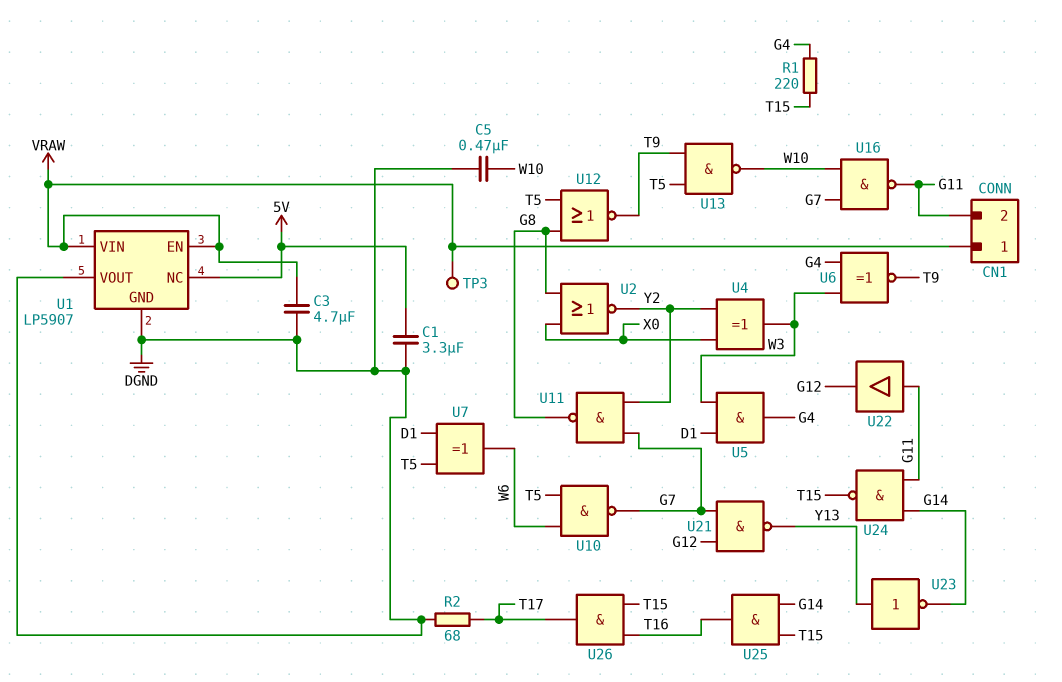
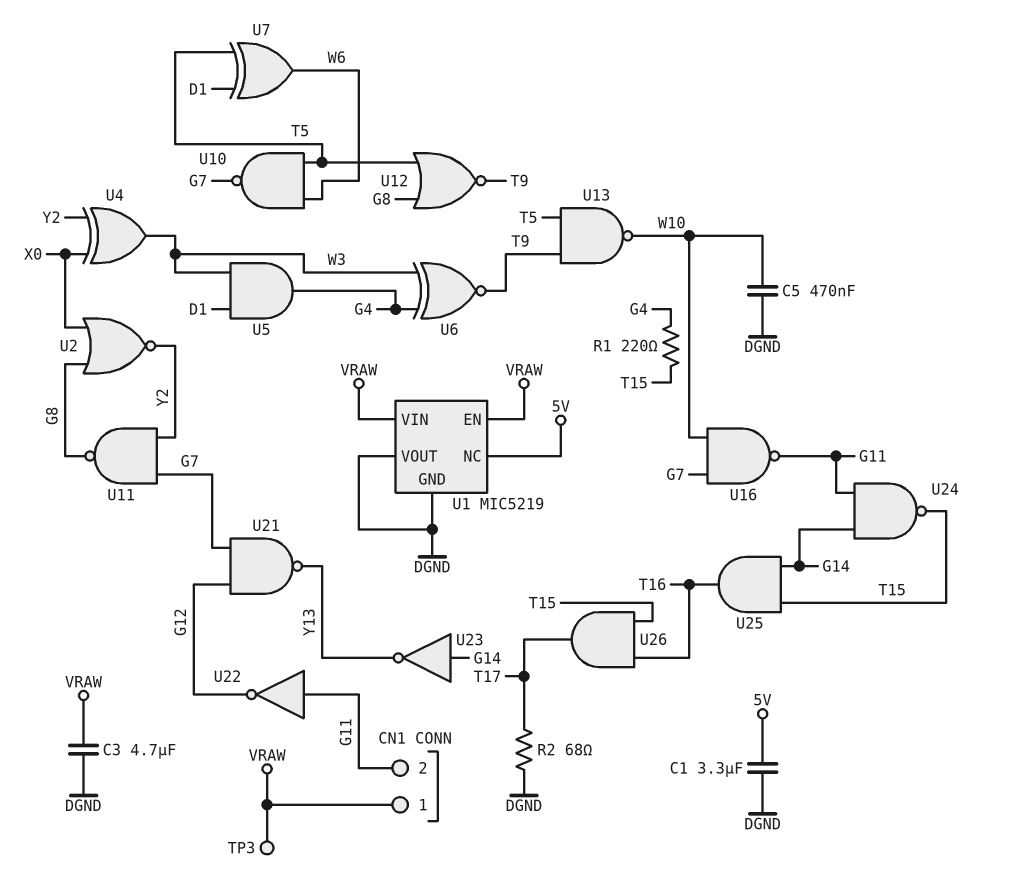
U1: LP5907 -> MIC5219
U22: buffer (in G11, out G12) -> NOT (in G11, out G12)
U23: NOT (in Y13, out G14) -> NOT (in G14, out Y13)

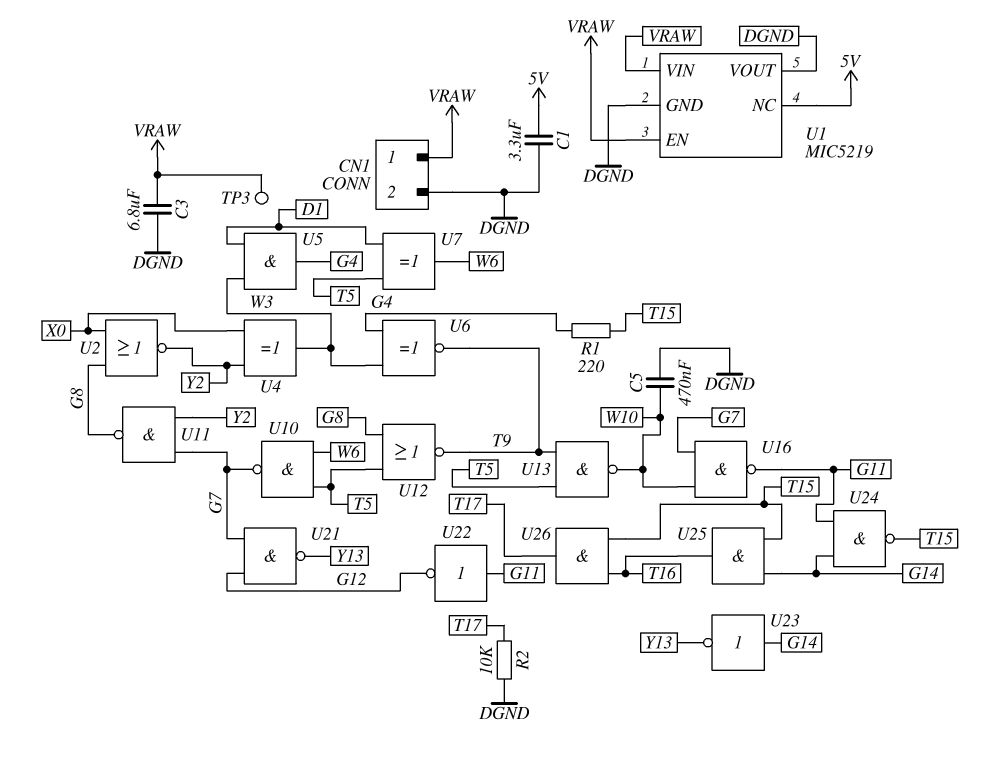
C3: 4.7uF (DGND, VRAW) -> 6.8uF (DGND, VRAW)
CN1 pin 2: G11 -> DGND
R2: 68 (DGND, T17) -> 10k (DGND, T17)

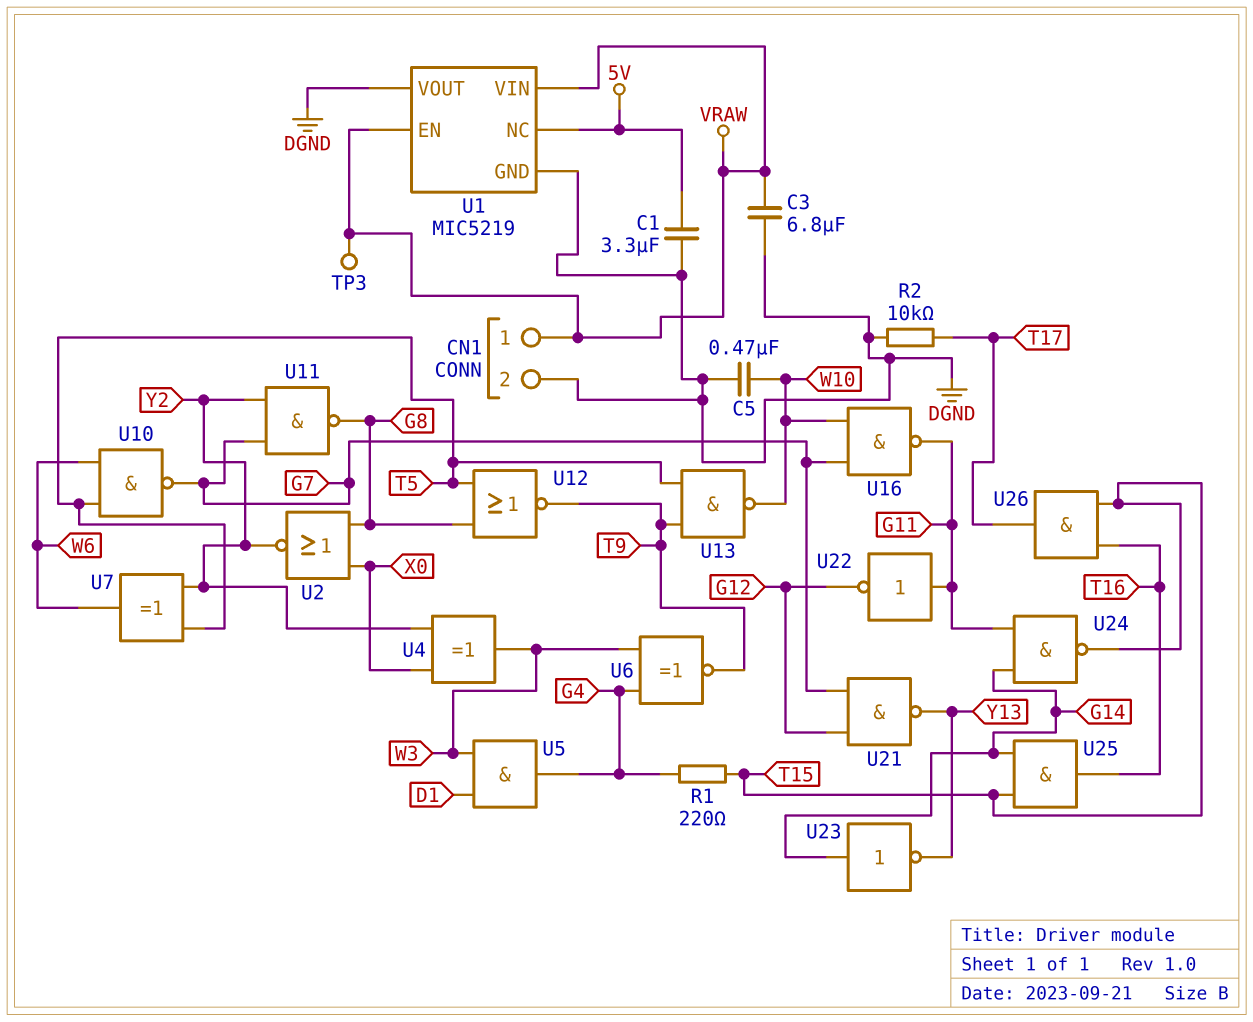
U7: XOR (in D1, in T5, out W6) -> XOR (in T5, in Y2, out W6)

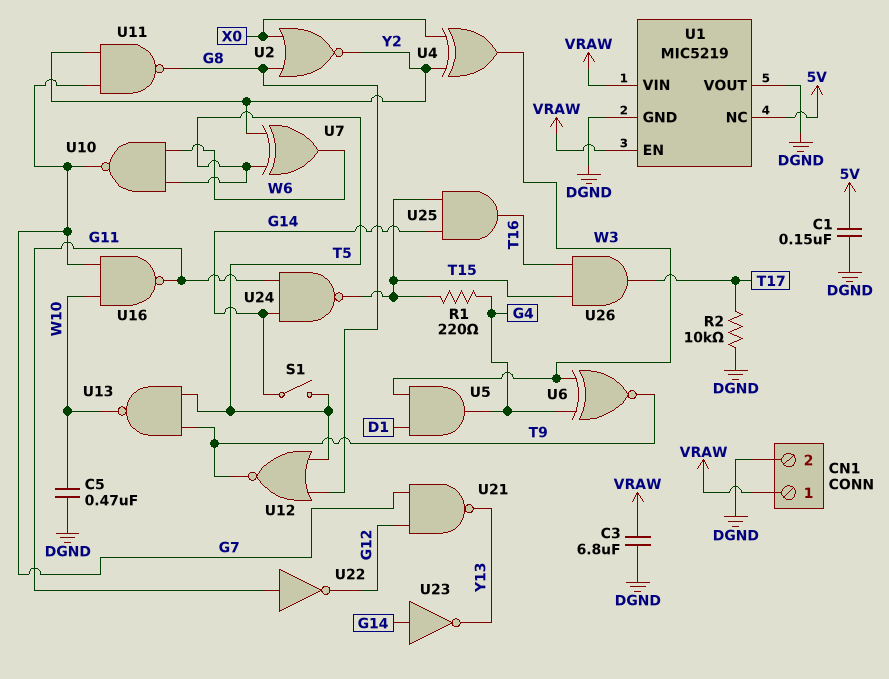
C1: 3.3uF (5V, DGND) -> 150nF (5V, DGND)
S1: none -> switch (G14, T5)
TP3: test point (VRAW) -> none

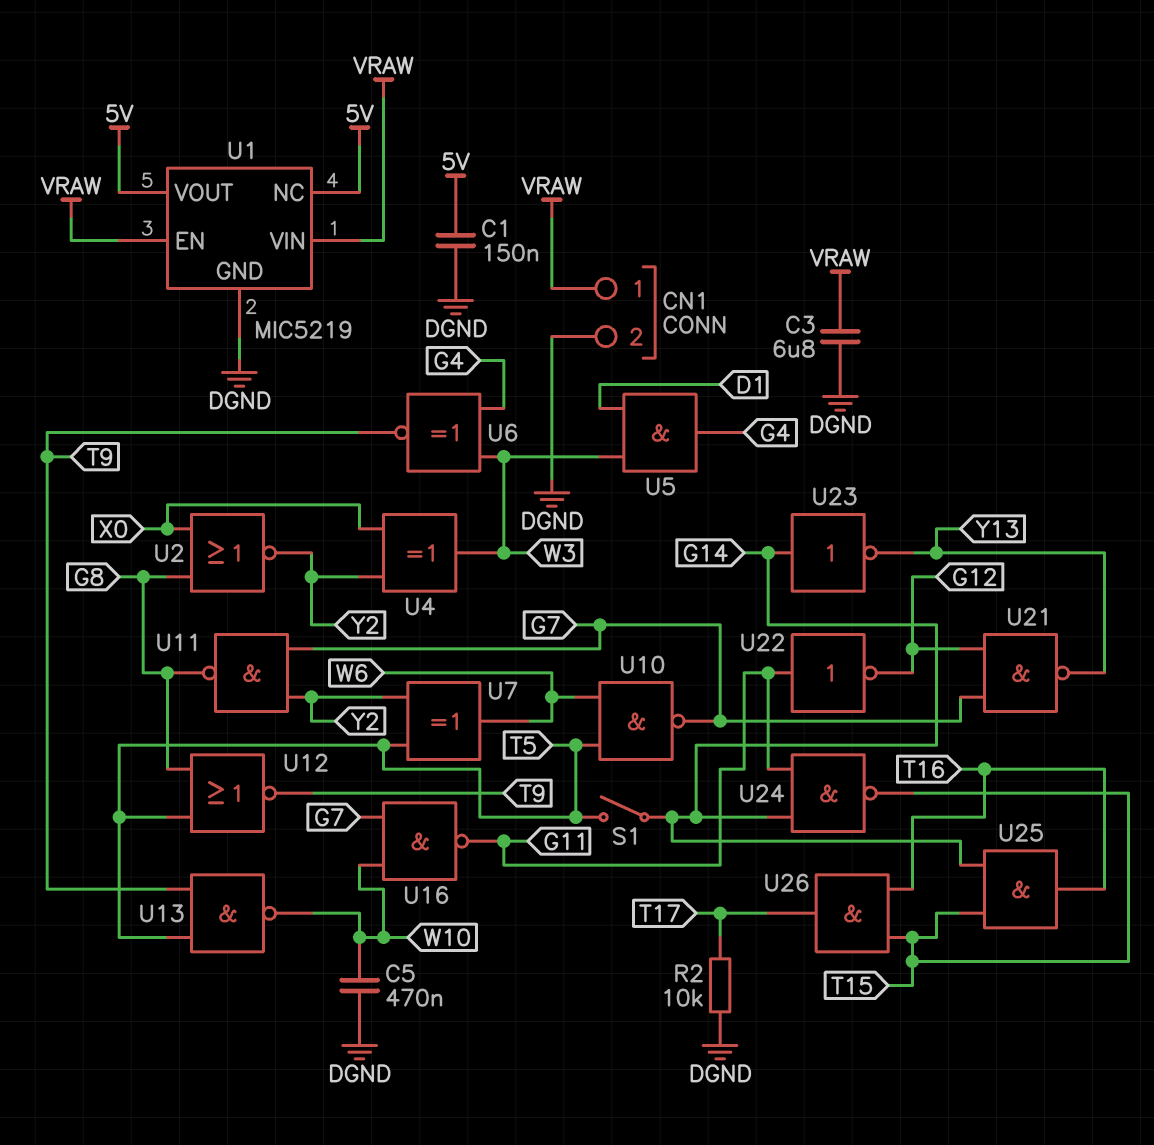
R1: 220 (G4, T15) -> none
U1 pin VOUT: DGND -> 5V

